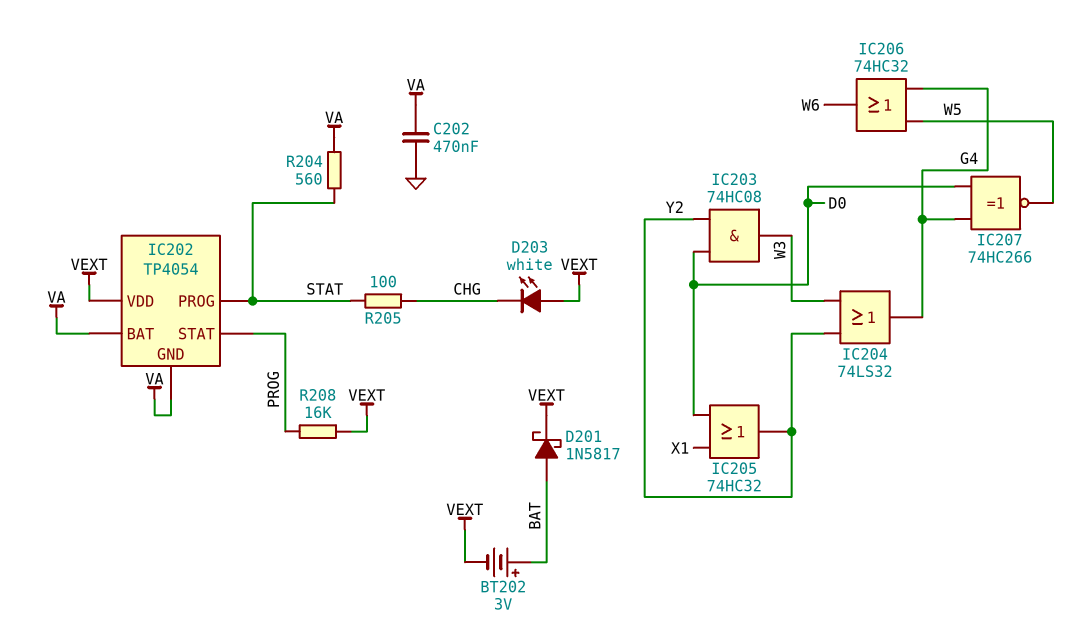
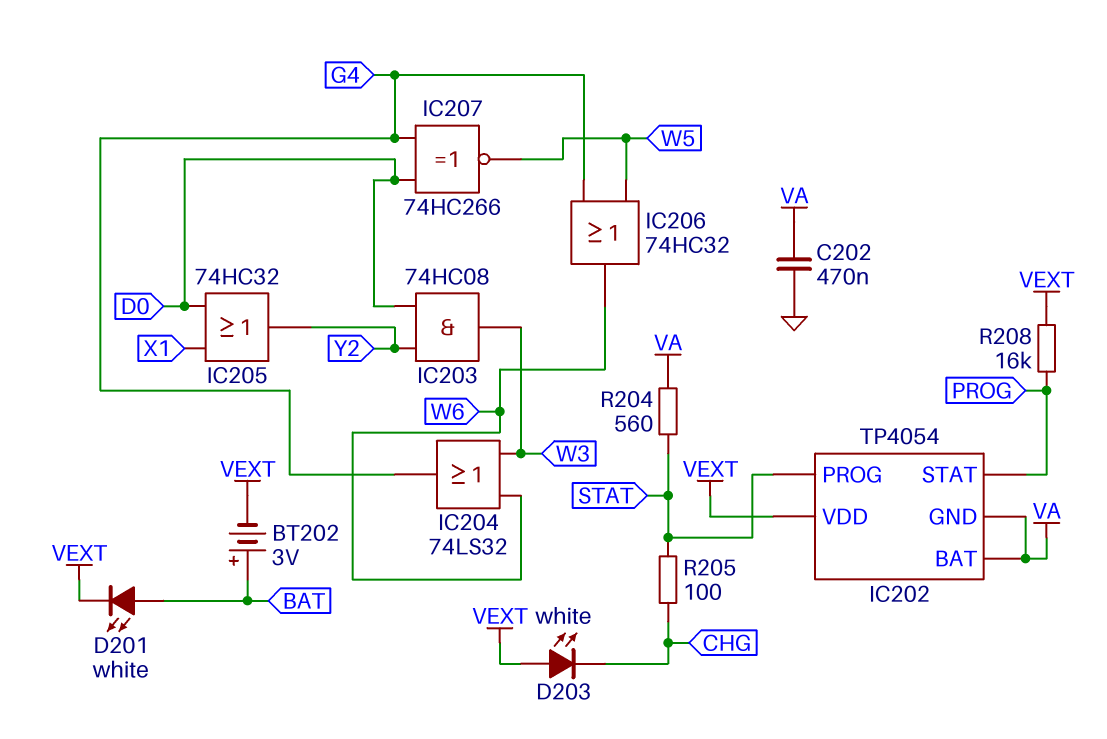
D201: schottky 1N5817 (A BAT, K VEXT) -> LED white (A BAT, K VEXT)
IC204: OR 74LS32 (in W3, in Y2, out G4) -> OR 74LS32 (in W3, in W6, out G4)

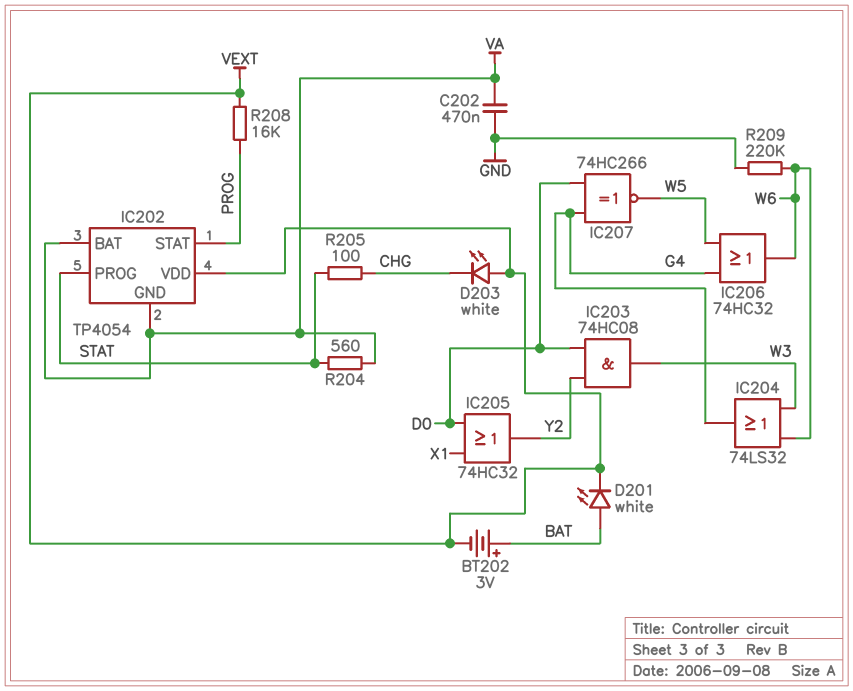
R209: none -> 220k (GND, W6)

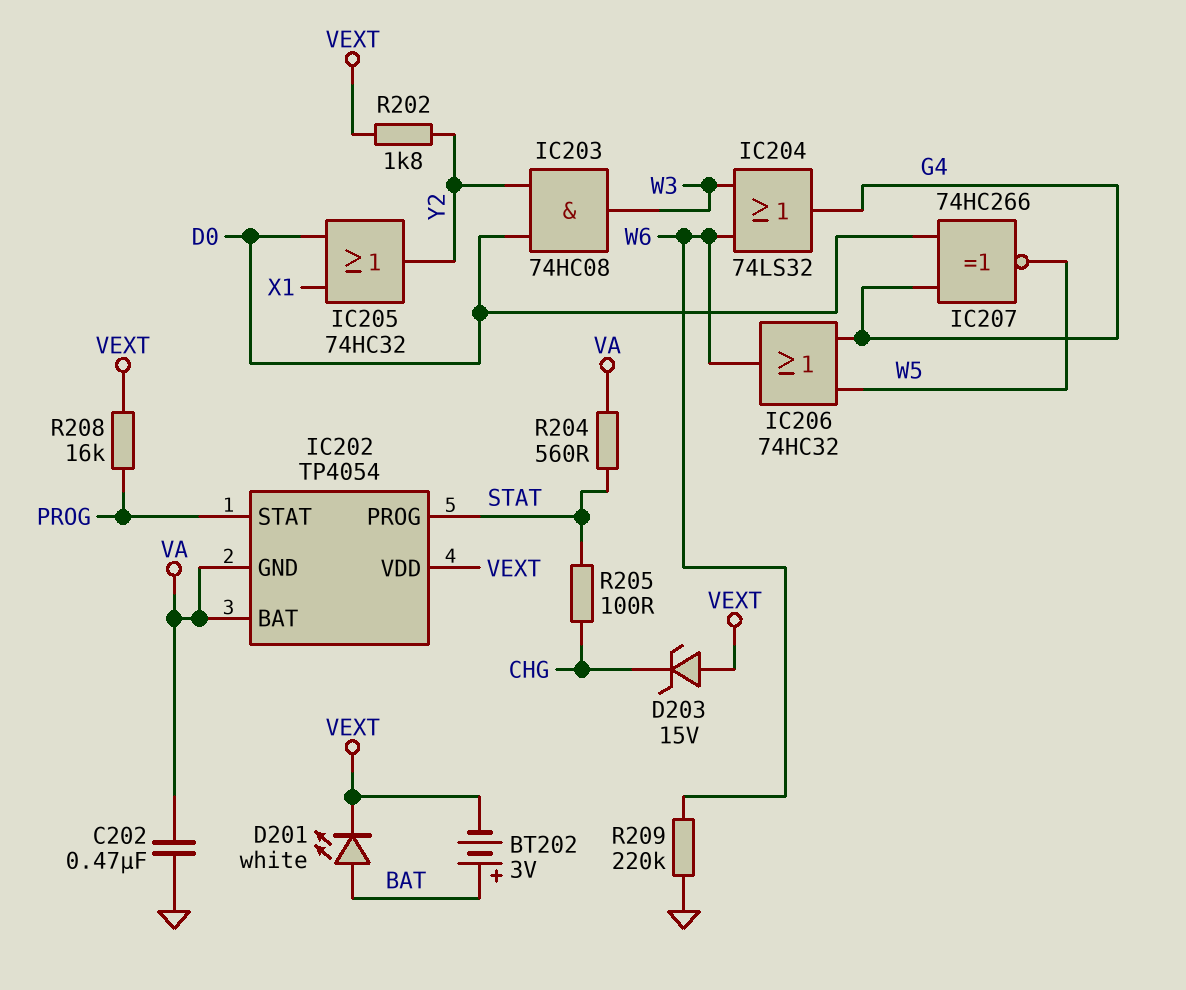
D203: LED white (A VEXT, K CHG) -> zener 15V (A VEXT, K CHG)
R202: none -> 1.8k (VEXT, Y2)

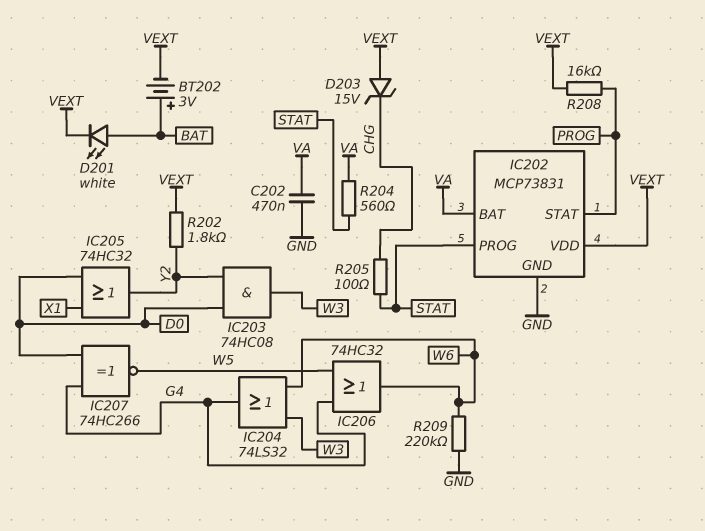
IC202: TP4054 -> MCP73831
IC202 pin GND: VA -> GND

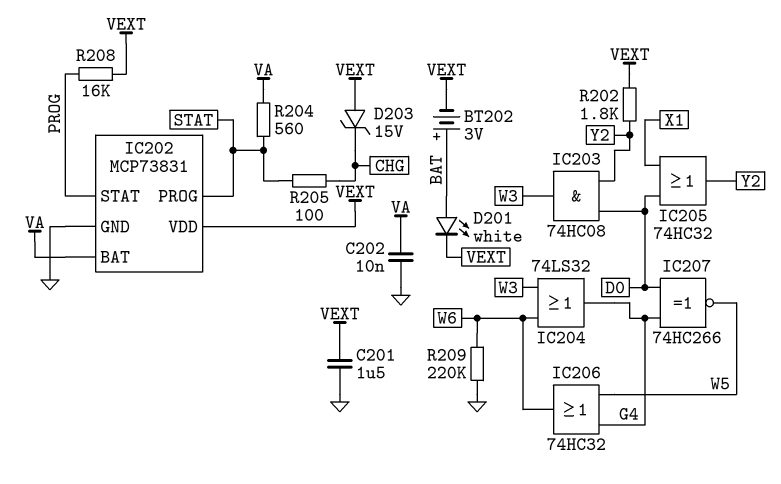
C201: none -> 1.5uF (GND, VEXT)
C202: 470nF (GND, VA) -> 10nF (GND, VA)

